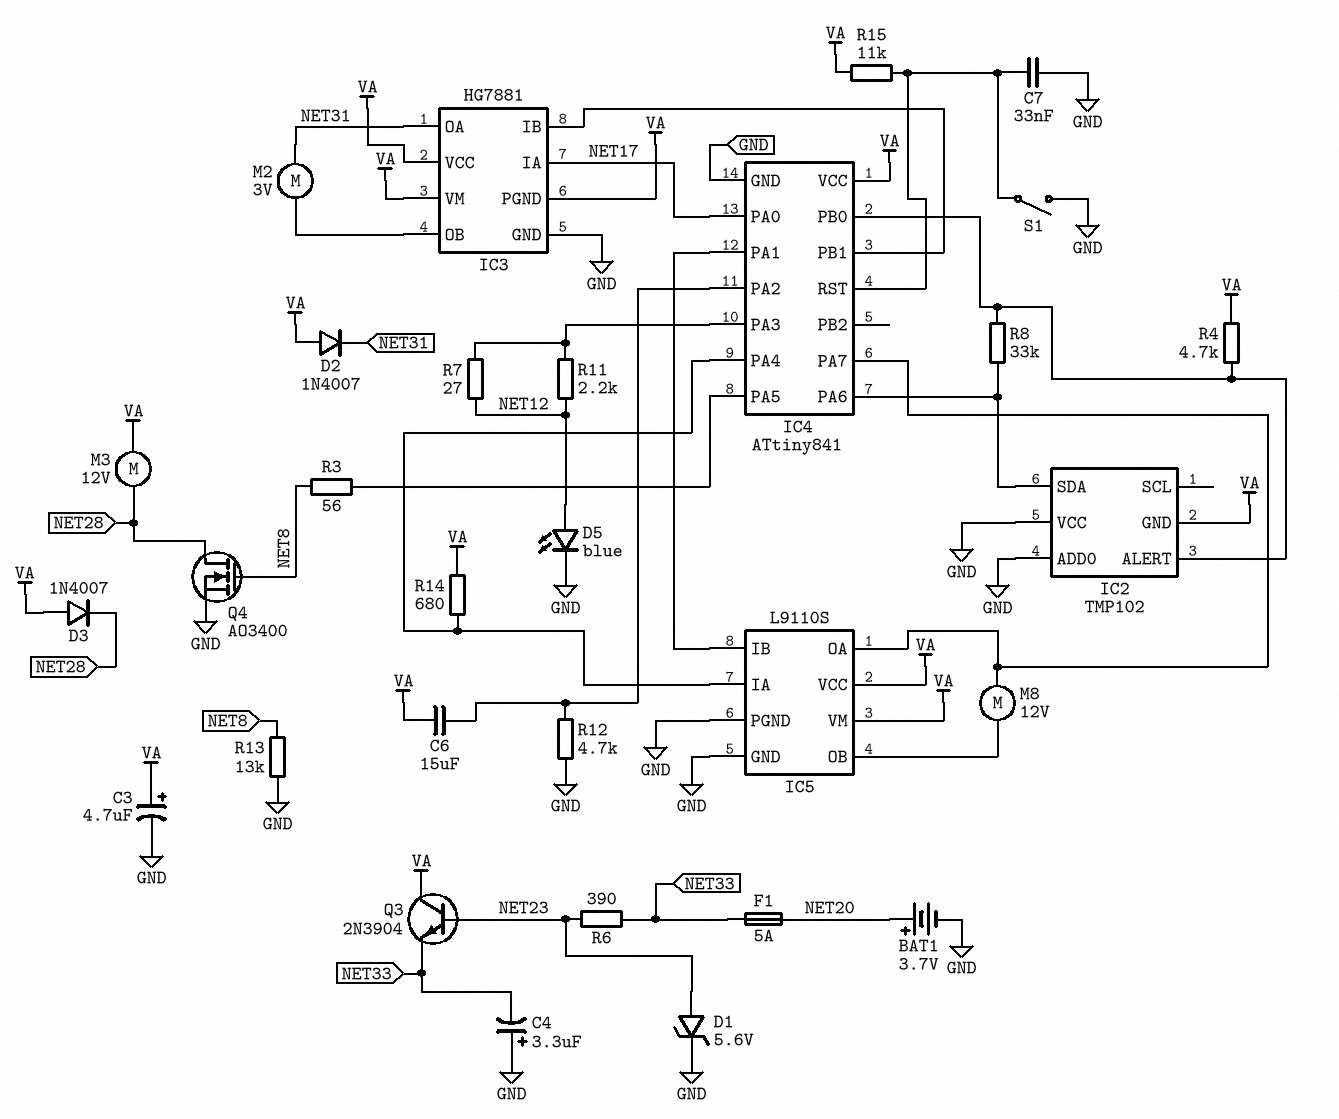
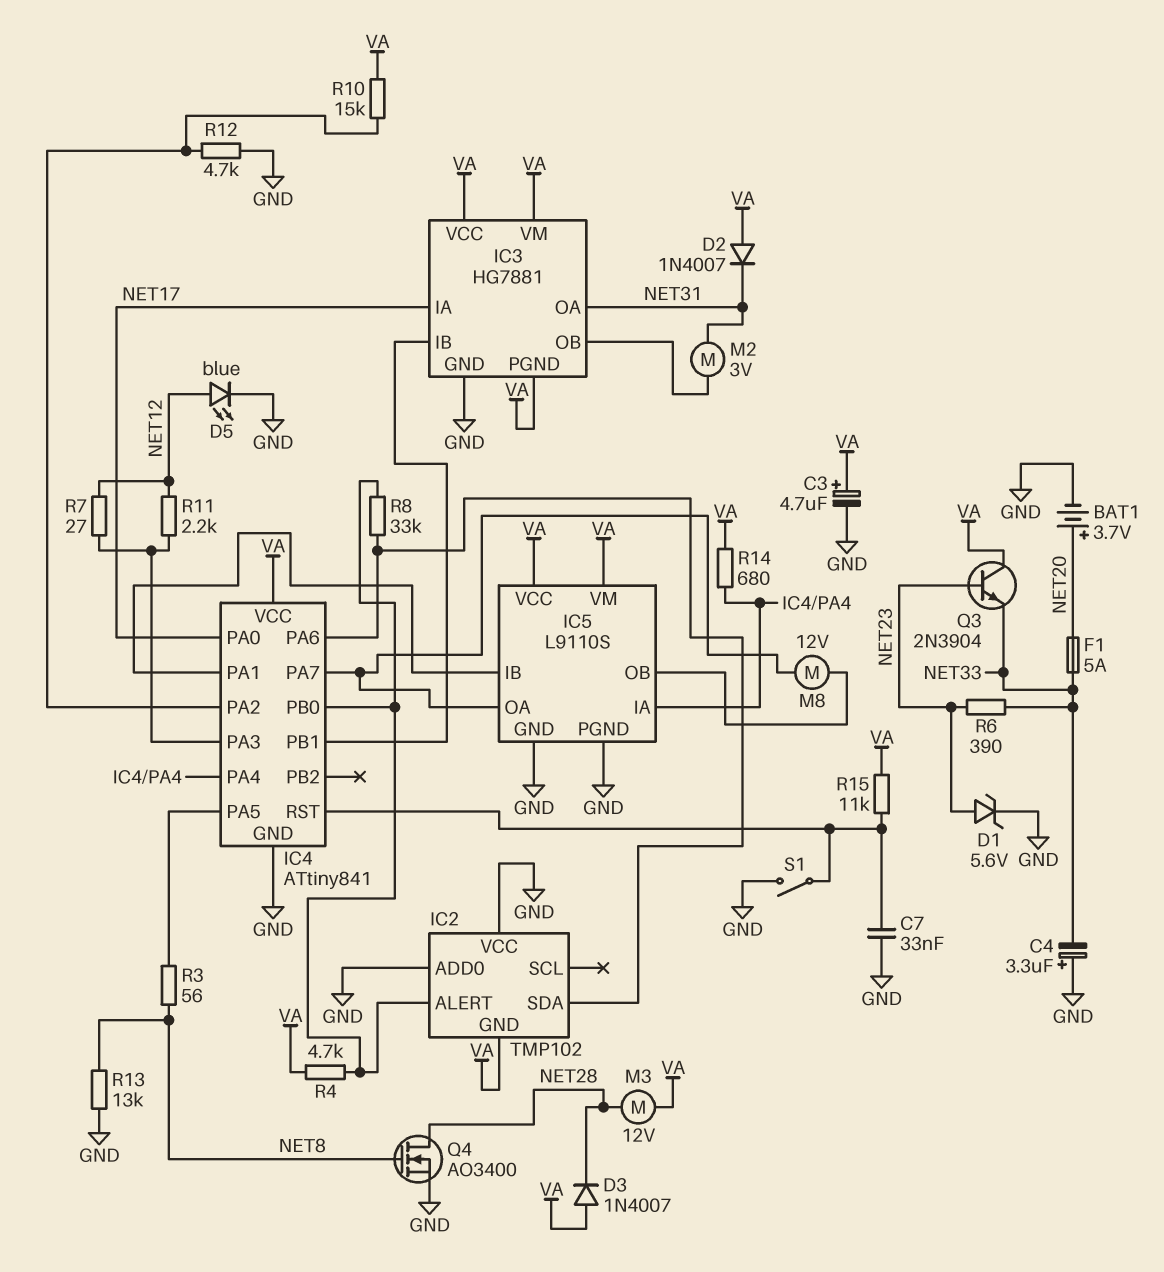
C6: 15uF (IC4/PA2, VA) -> none
R10: none -> 15k (IC4/PA2, VA)

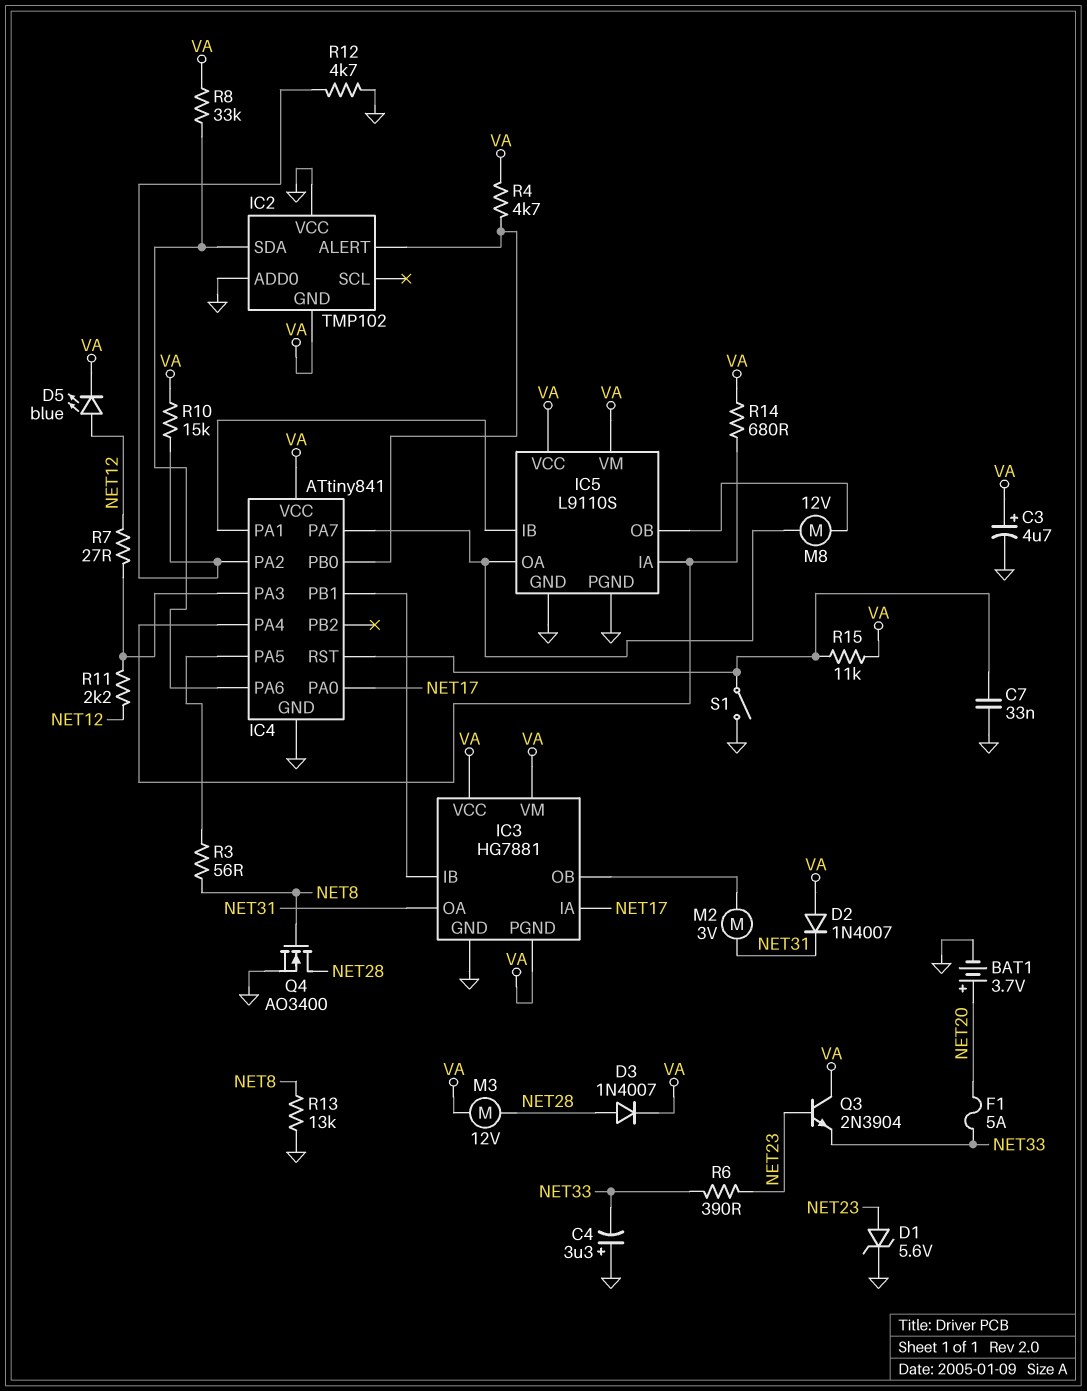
D3: diode 1N4007 (A VA, K NET28) -> diode 1N4007 (A NET28, K VA)
D5: LED blue (A NET12, K GND) -> LED blue (A NET12, K VA)
R8: 33k (IC2/ALERT, IC2/SDA) -> 33k (IC2/SDA, VA)

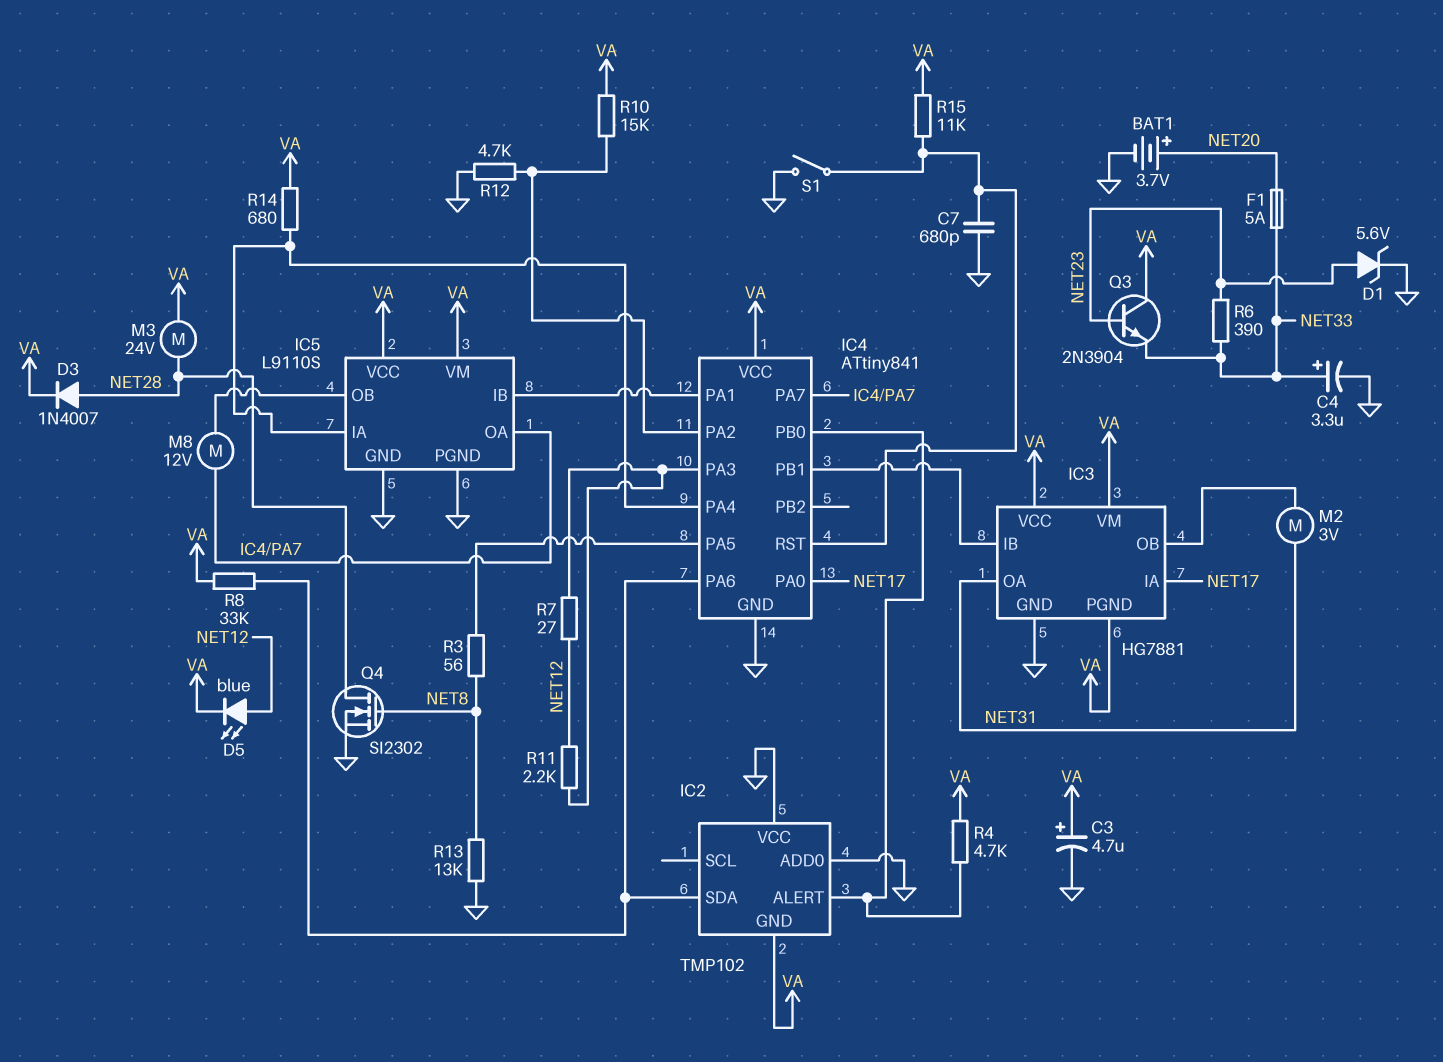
C4: 3.3uF (plus GND, minus NET33) -> 3.3uF (plus NET33, minus GND)
C7: 33nF (GND, IC4/RST) -> 680pF (GND, IC4/RST)
D2: diode 1N4007 (A VA, K NET31) -> none
M3: motor 12V (NET28, VA) -> motor 24V (NET28, VA)
Q4: NMOS AO3400 (G NET8, D NET28, S GND) -> NMOS SI2302 (G NET8, D NET28, S GND)

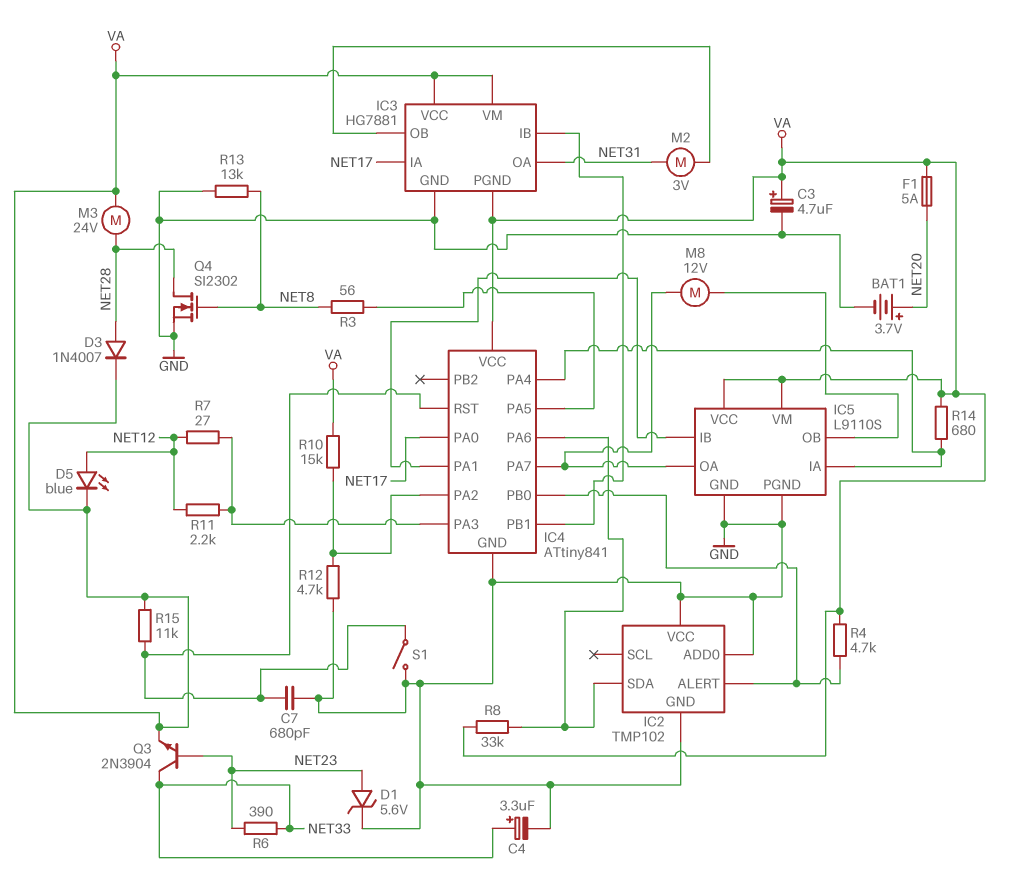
F1: 5A (NET20, NET33) -> 5A (NET20, VA)
IC2 pin GND: VA -> GND
Q3: NPN 2N3904 (B NET23, C VA, E NET33) -> NPN 2N3904 (B NET23, C NET33, E VA)

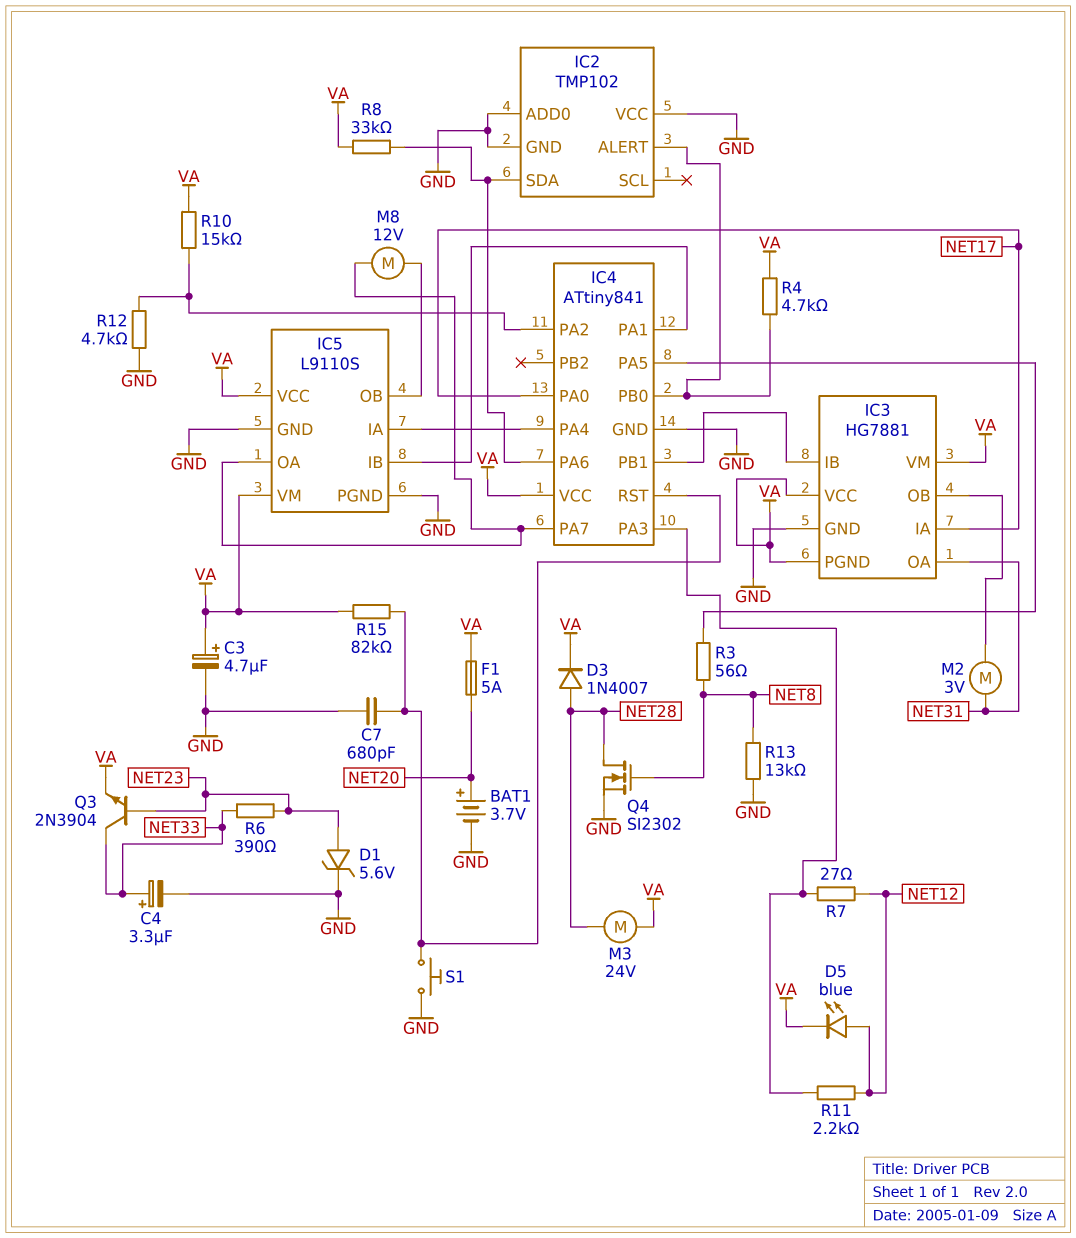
R14: 680 (IC4/PA4, VA) -> none
R15: 11k (IC4/RST, VA) -> 82k (IC4/RST, VA)
S1: switch (GND, IC4/RST) -> button (GND, IC4/RST)

